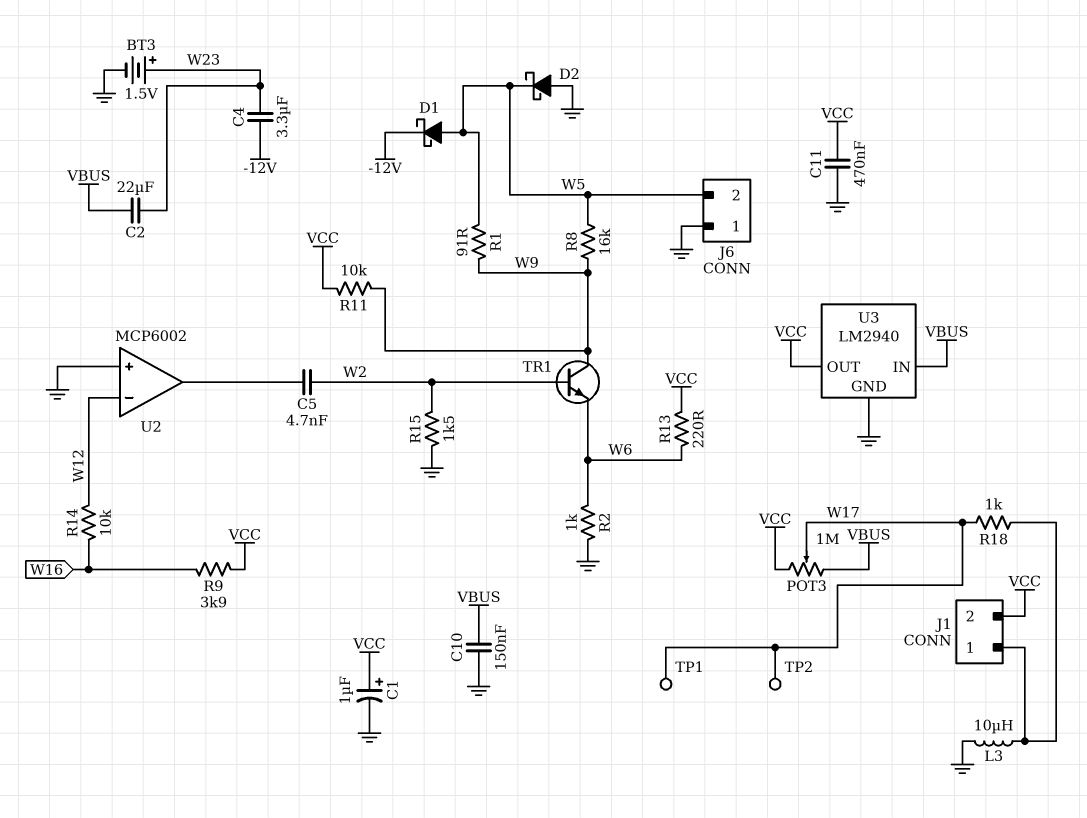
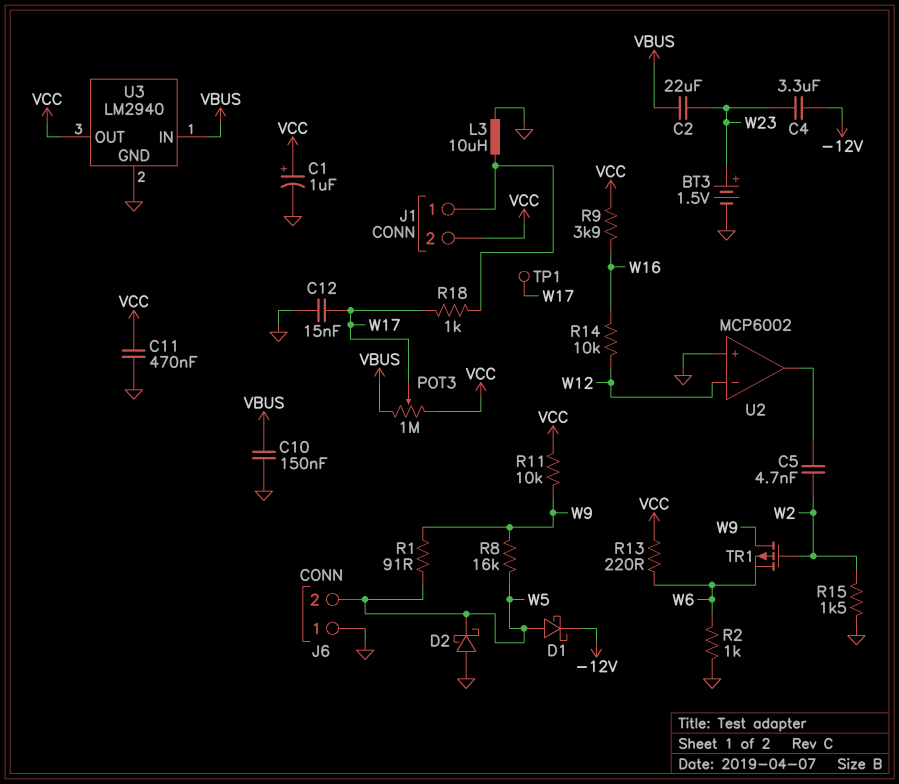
C12: none -> 15nF (GND, W17)
TP2: test point (W17) -> none
TR1: NPN (B W2, C W9, E W6) -> PMOS (G W2, D W9, S W6)

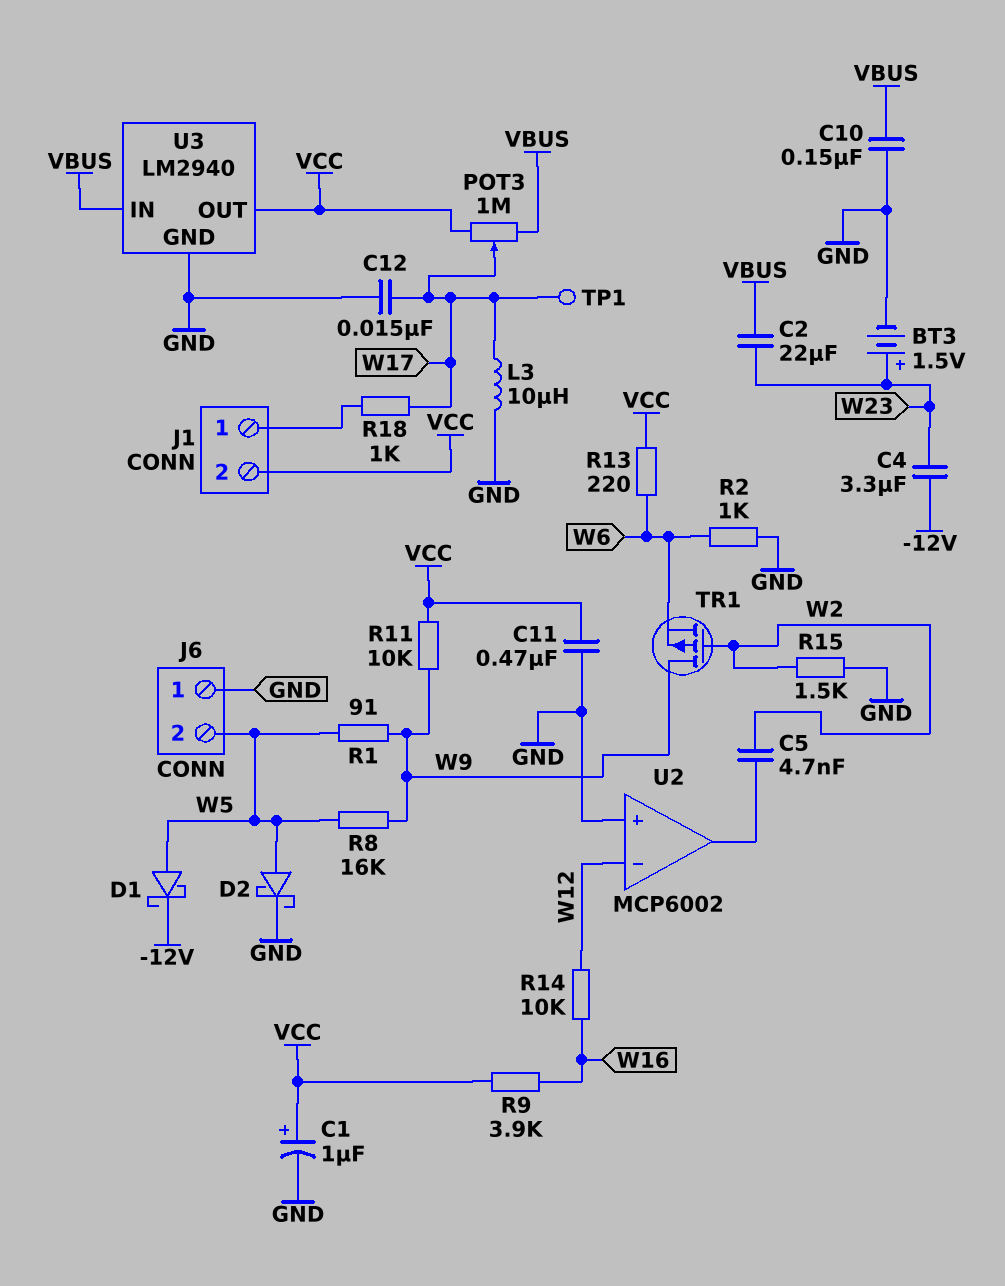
D2: schottky (A GND, K W5) -> schottky (A W5, K GND)
L3: 10uH (GND, J1/1) -> 10uH (GND, W17)

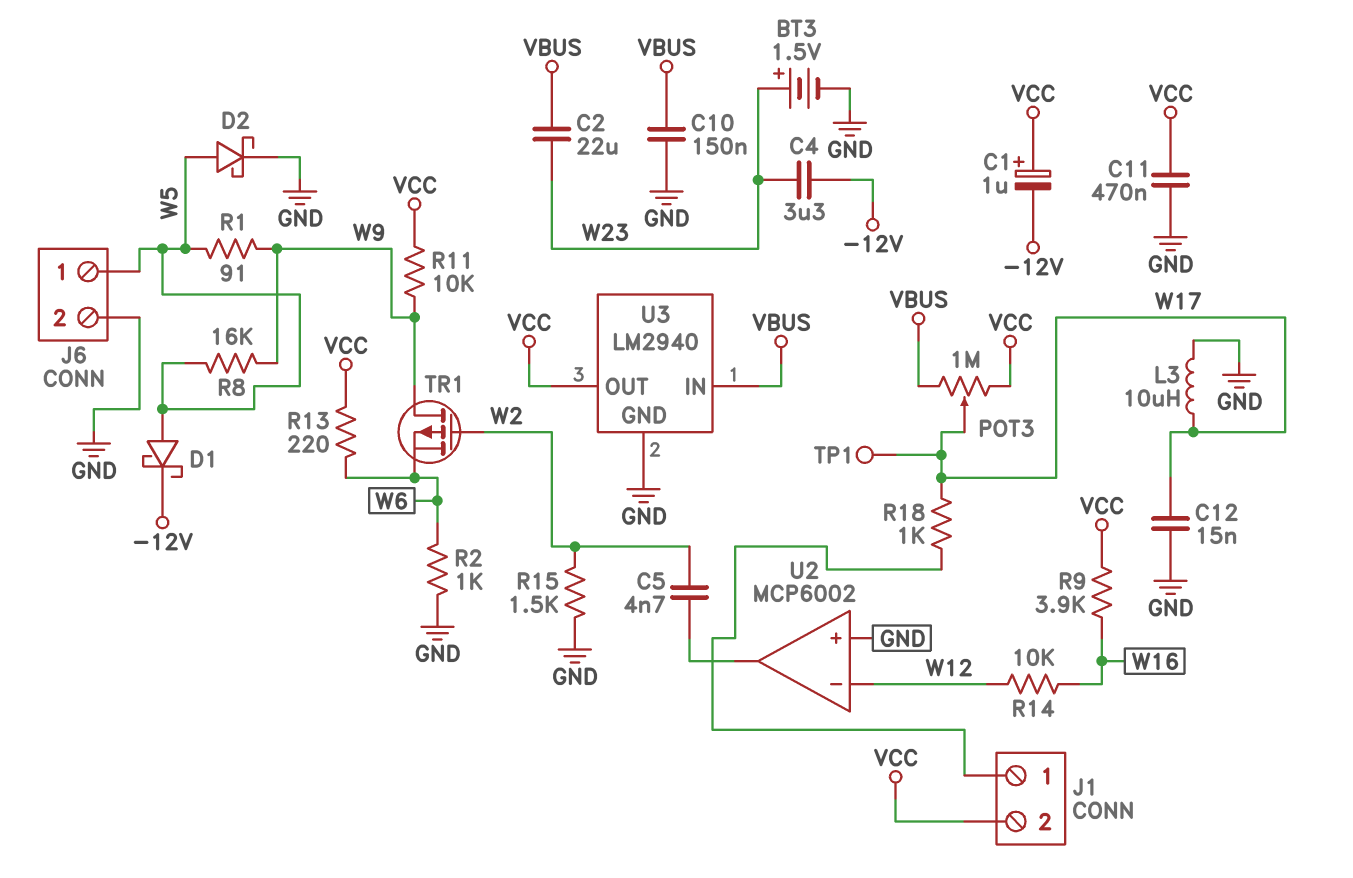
C1: 1uF (plus VCC, minus GND) -> 1uF (plus VCC, minus -12V)
J6 pin 1: GND -> W5
J6 pin 2: W5 -> GND

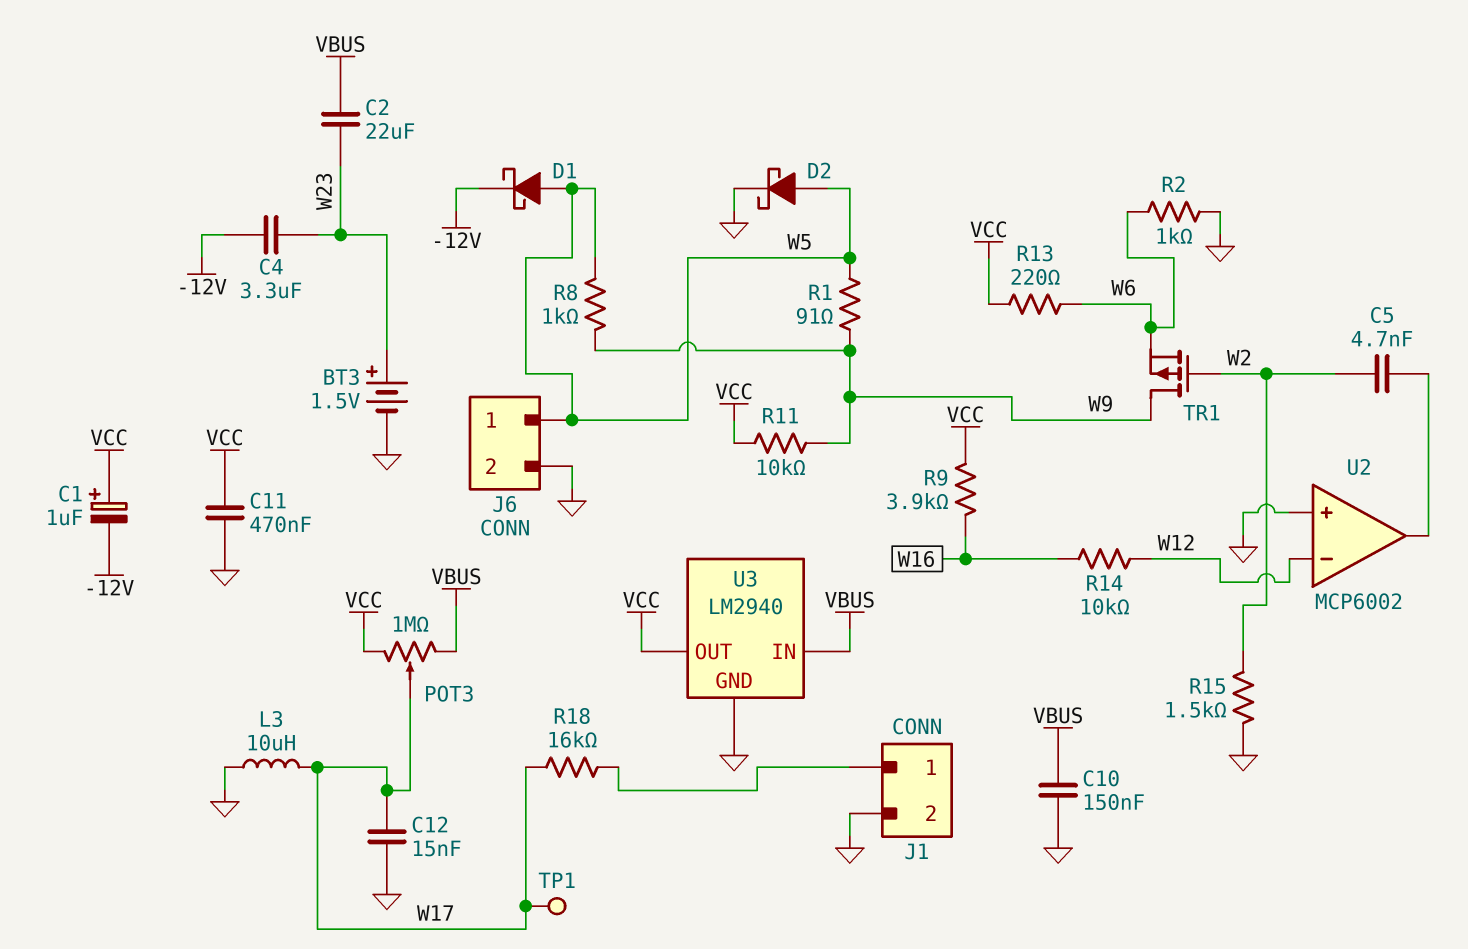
J1 pin 2: VCC -> GND
R8: 16k (W5, W9) -> 1k (W5, W9)
R18: 1k (J1/1, W17) -> 16k (J1/1, W17)

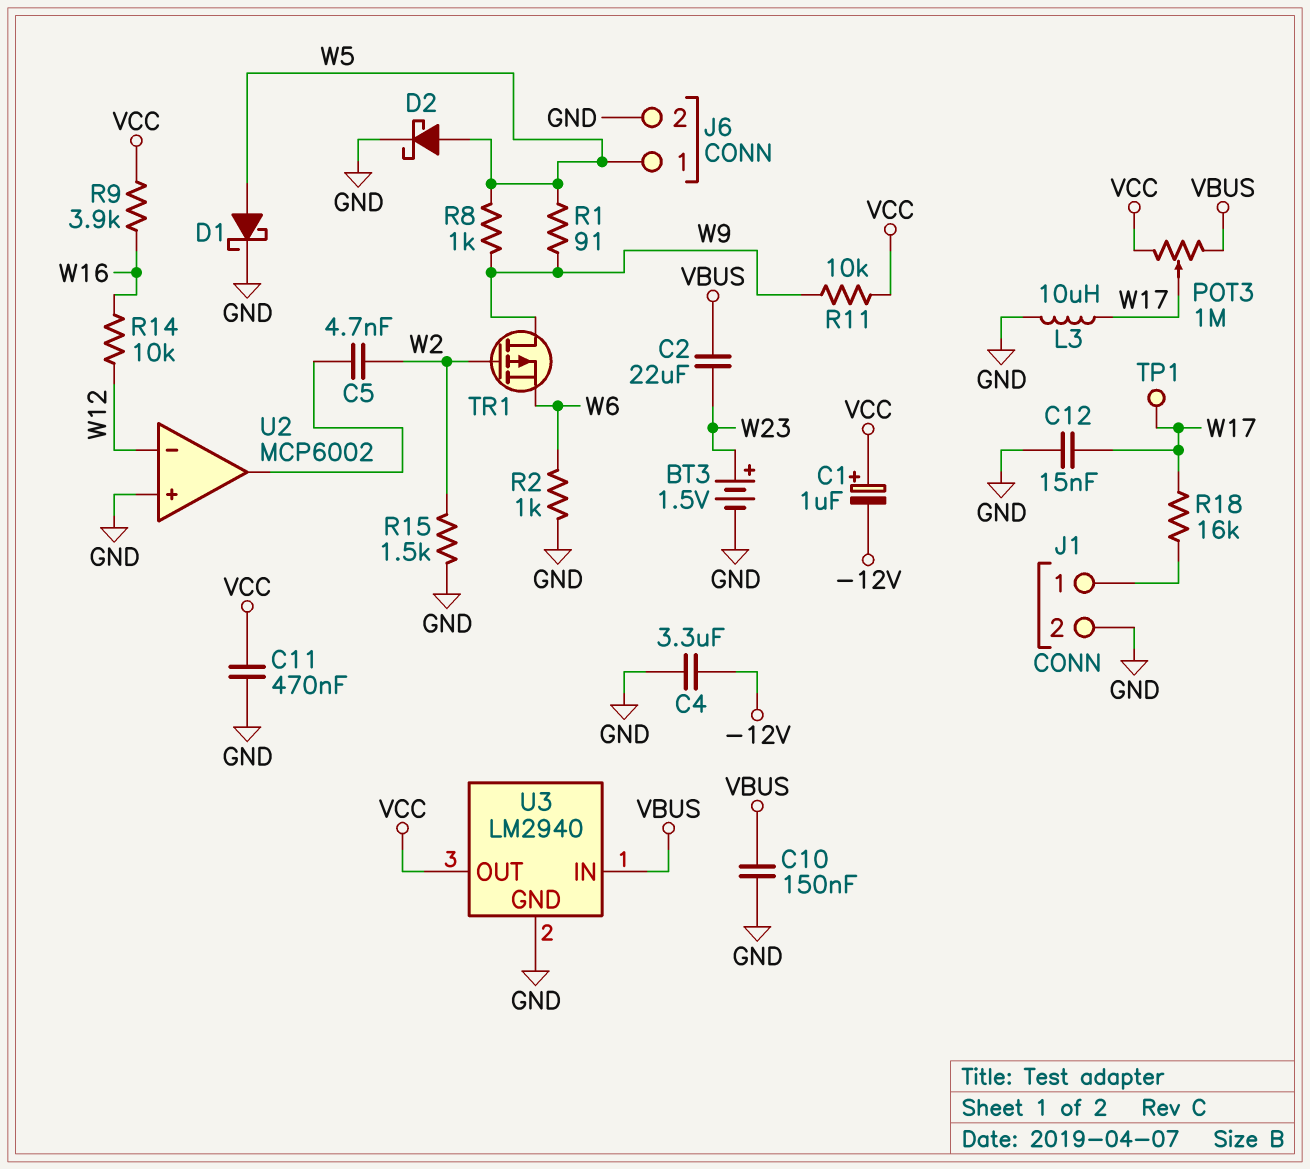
C4: 3.3uF (-12V, W23) -> 3.3uF (-12V, GND)
D1: schottky (A W5, K -12V) -> schottky (A W5, K GND)
R13: 220 (VCC, W6) -> none

